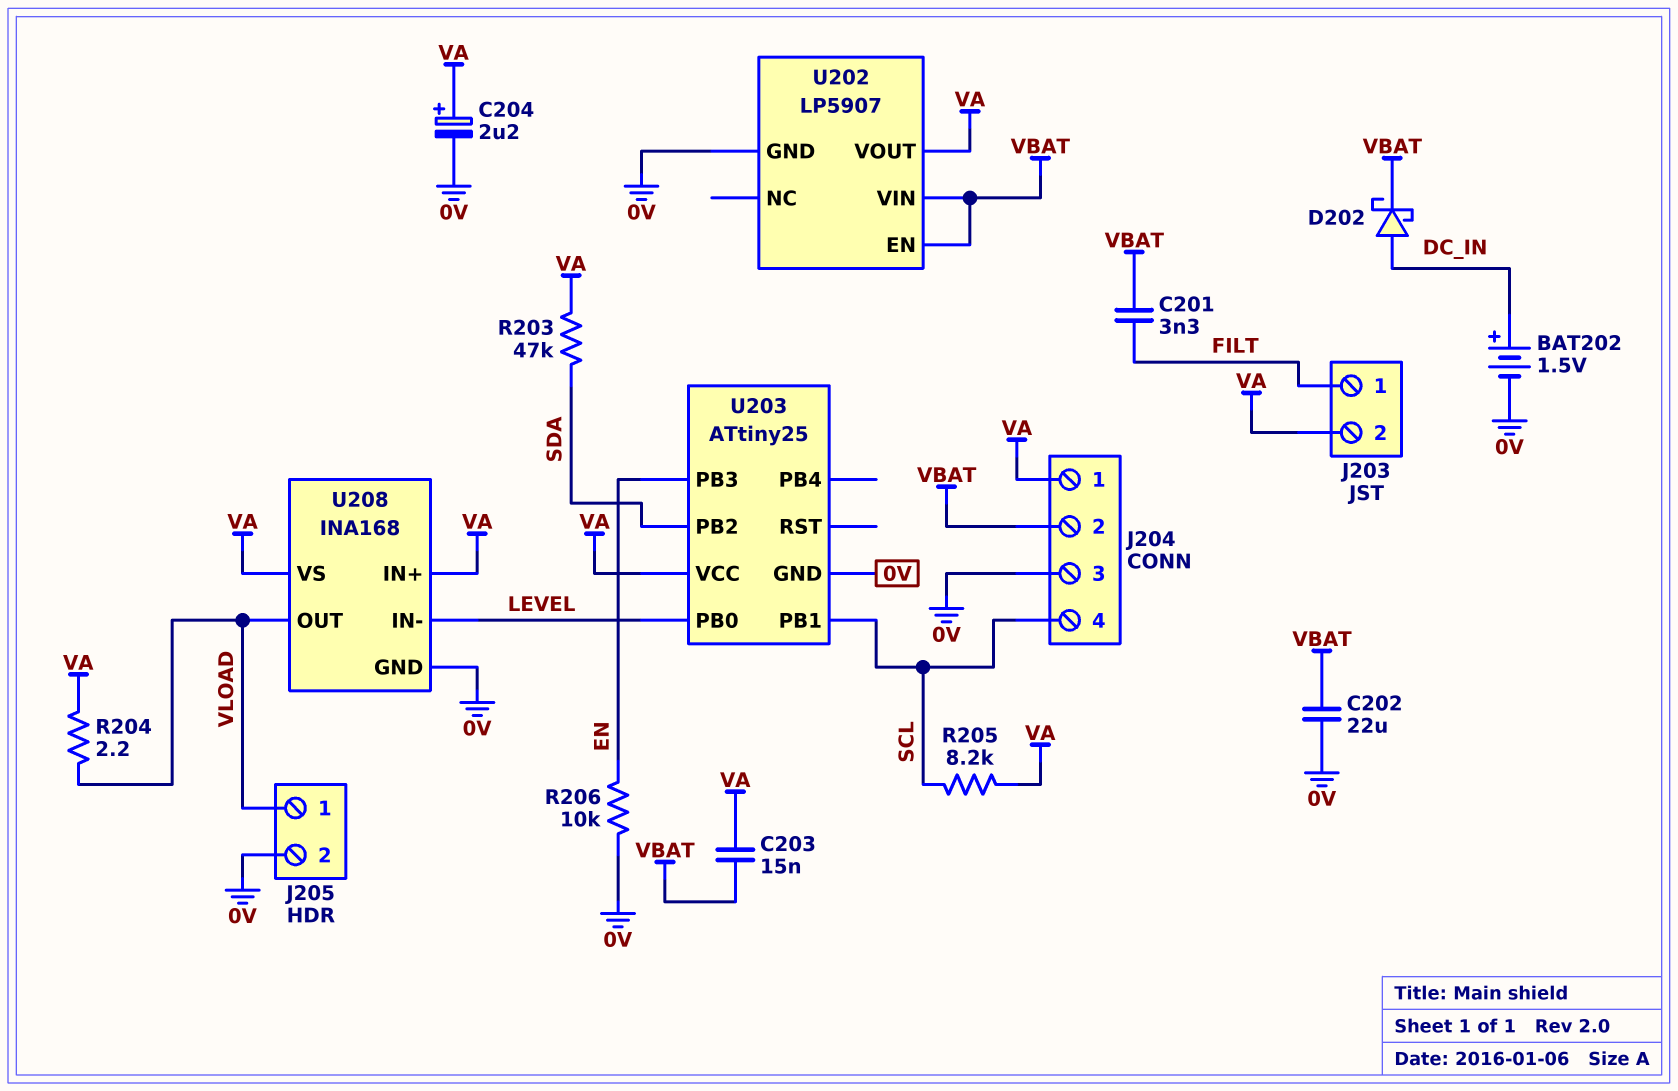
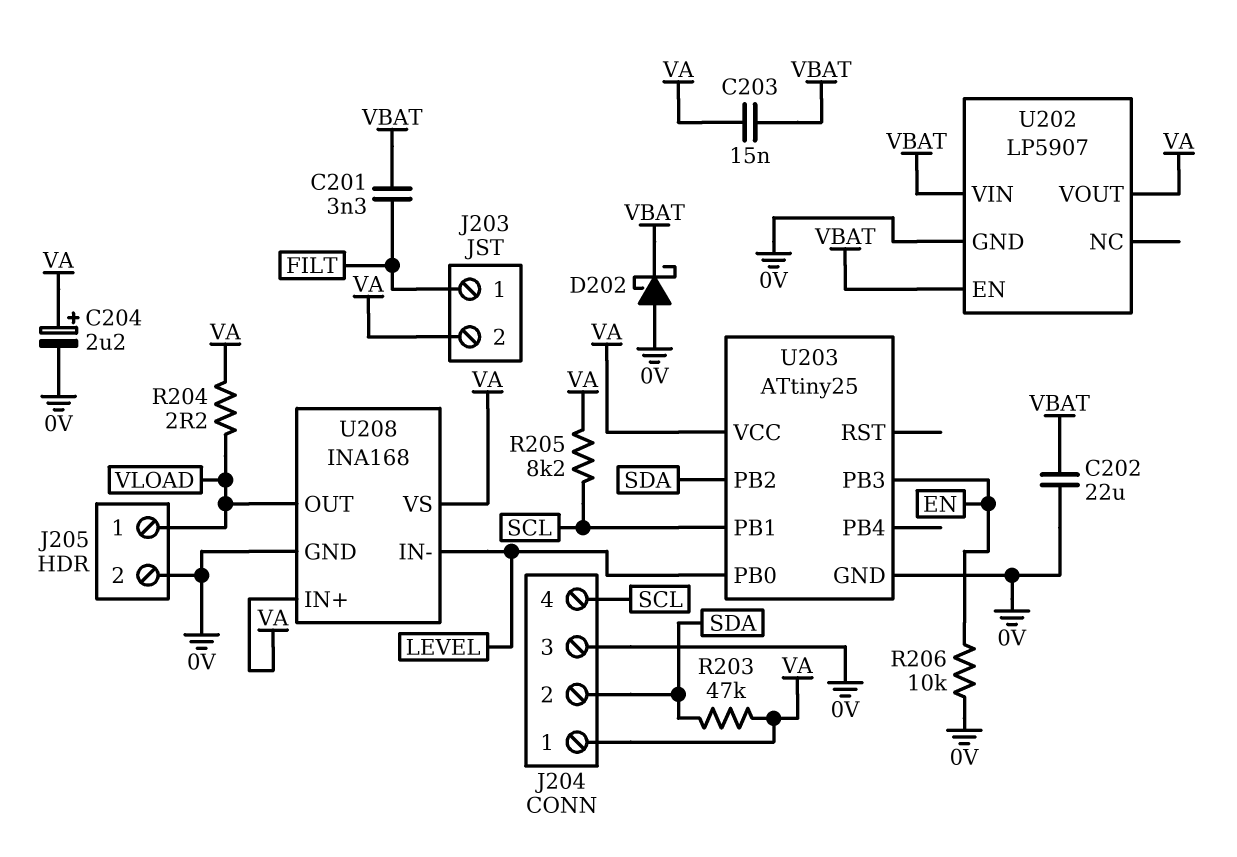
BAT202: 1.5V (plus DC_IN, minus 0V) -> none
D202: schottky (A DC_IN, K VBAT) -> schottky (A 0V, K VBAT)
J204 pin 2: VBAT -> SDA

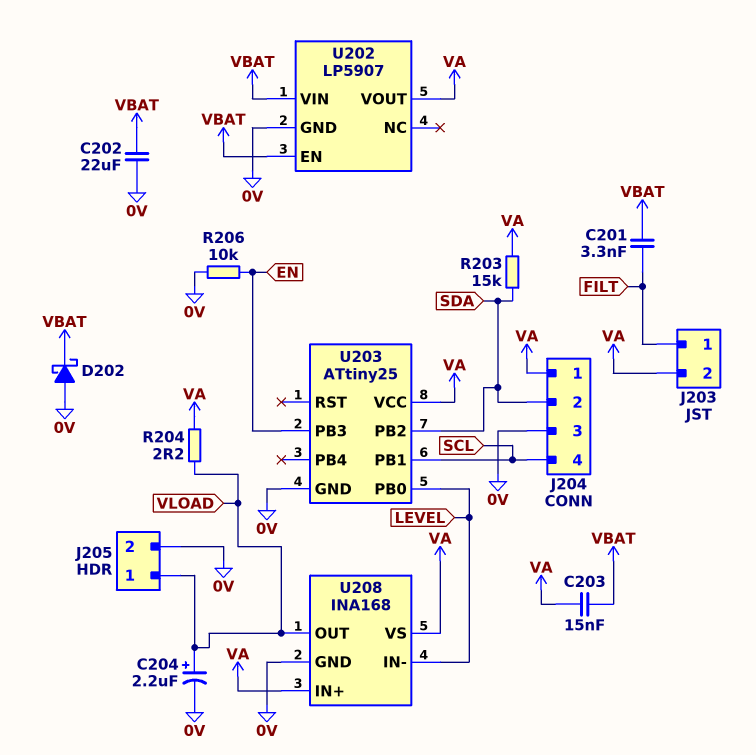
C204: 2.2uF (plus VA, minus 0V) -> 2.2uF (plus VLOAD, minus 0V)
R203: 47k (SDA, VA) -> 15k (SDA, VA)
R205: 8.2k (SCL, VA) -> none

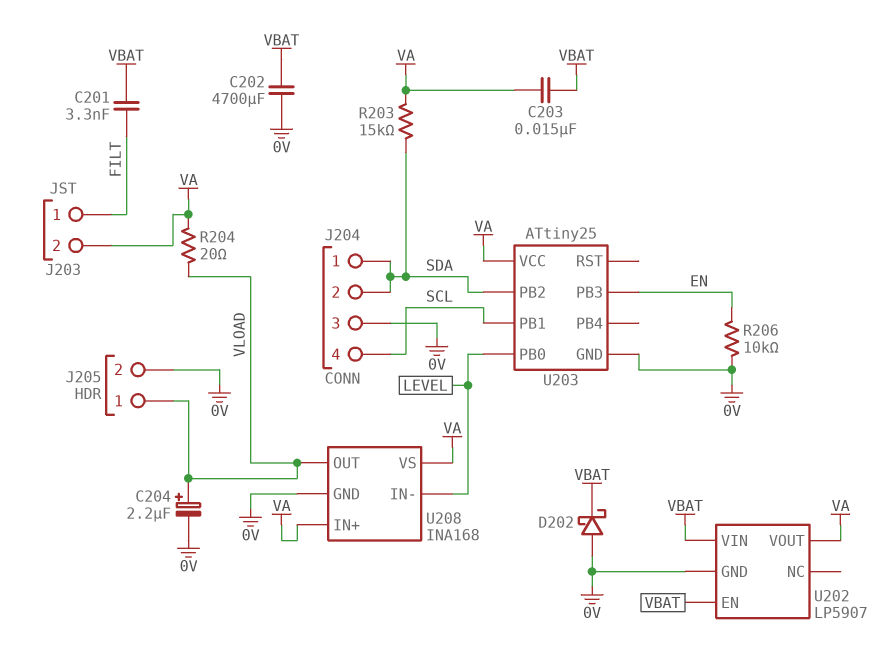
C202: 22uF (0V, VBAT) -> 4700uF (0V, VBAT)
J204 pin 1: VA -> SDA
R204: 2.2 (VA, VLOAD) -> 20 (VA, VLOAD)

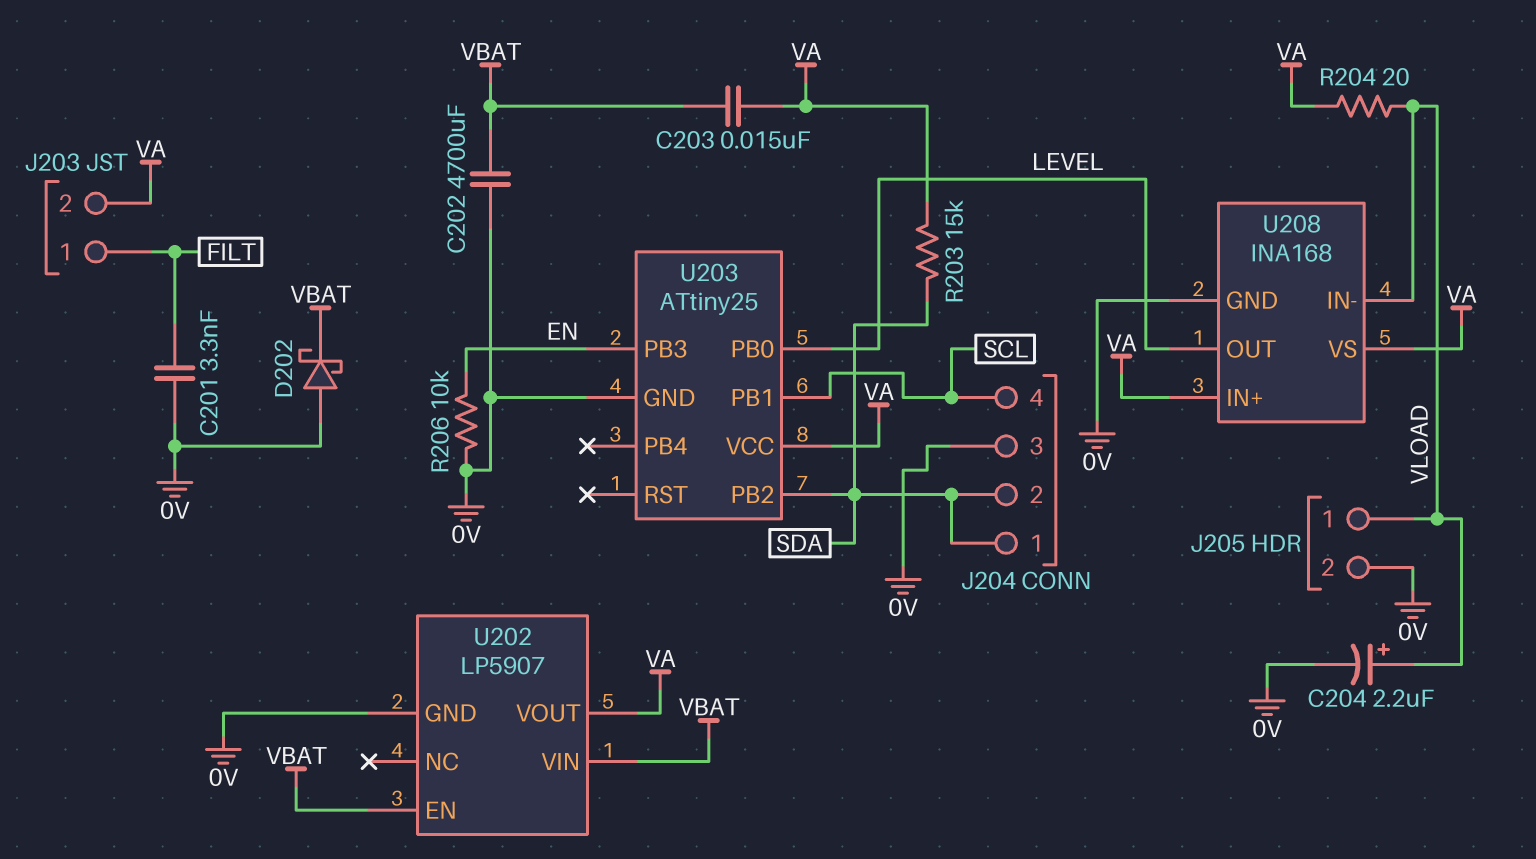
C201: 3.3nF (FILT, VBAT) -> 3.3nF (0V, FILT)
U208 pin IN-: LEVEL -> VLOAD
U208 pin OUT: VLOAD -> LEVEL

